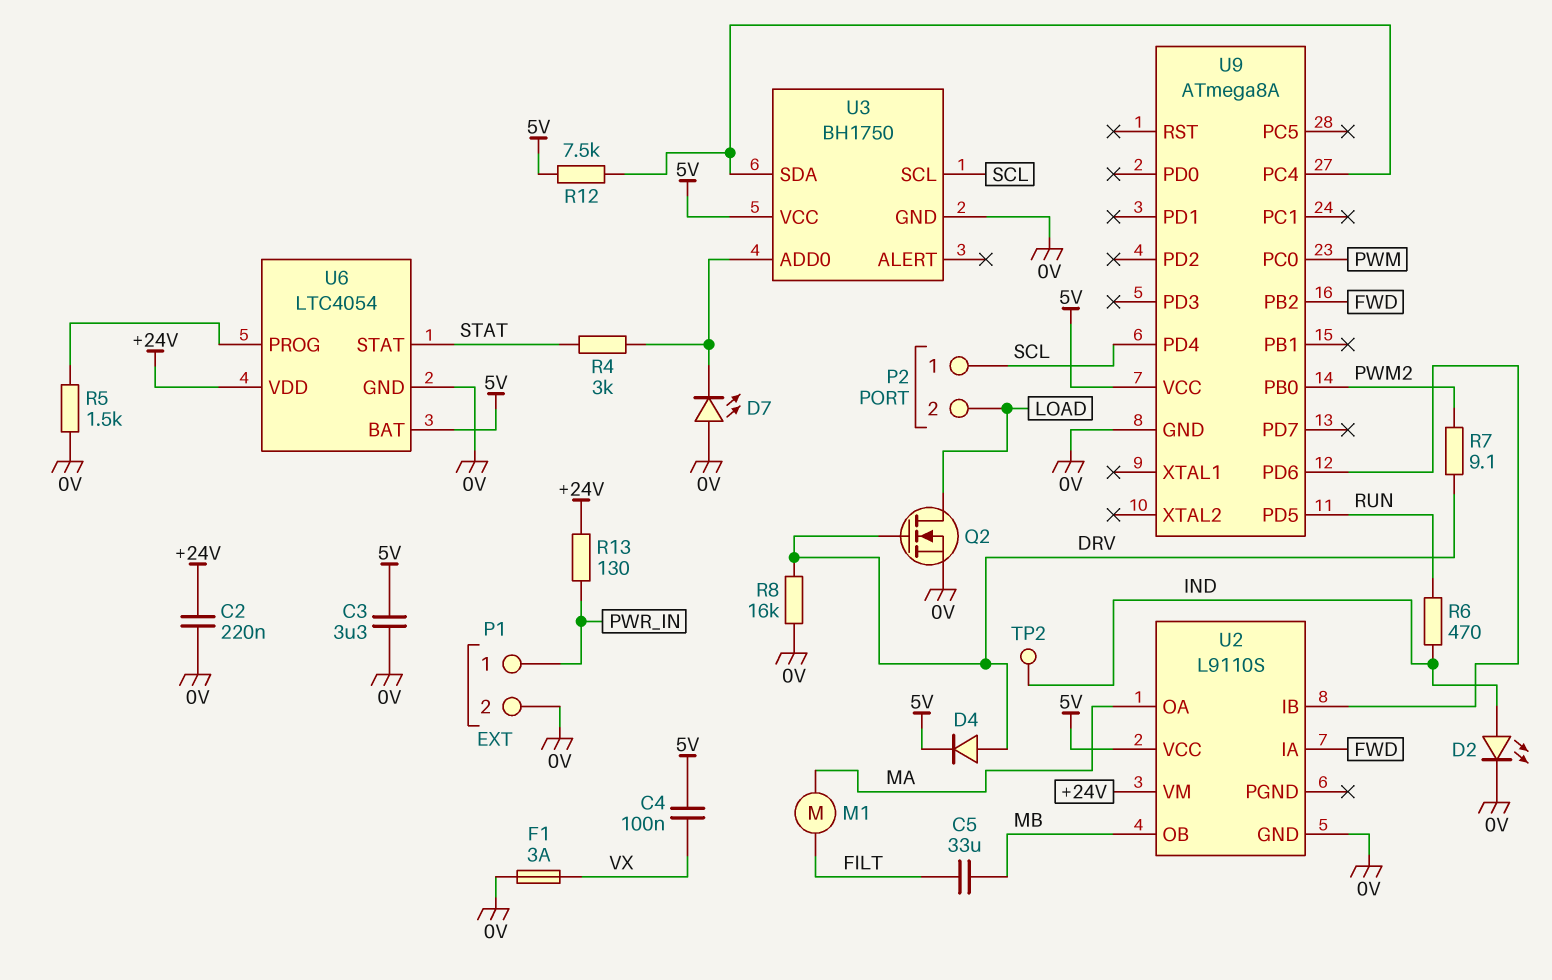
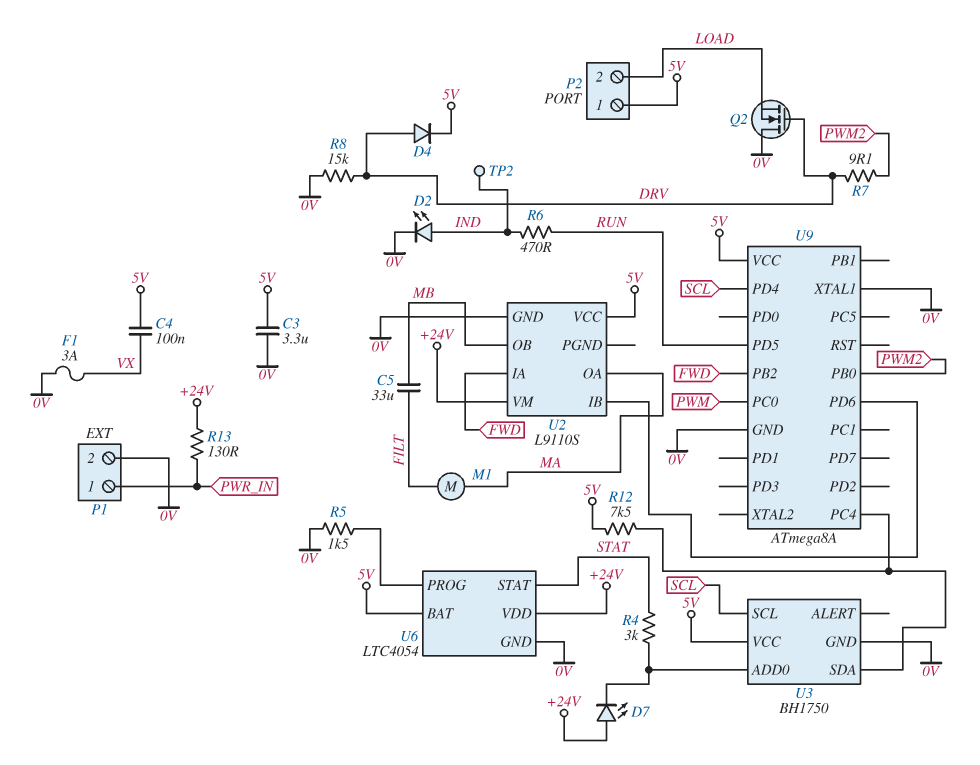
C2: 220nF (+24V, 0V) -> none
D7: LED (A 0V, K U3/ADD0) -> LED (A +24V, K U3/ADD0)
P2 pin 1: SCL -> 5V
Q2: NMOS (G DRV, D LOAD, S 0V) -> NMOS (G DRV, D 0V, S LOAD)
R8: 16k (0V, DRV) -> 15k (0V, DRV)
U9 pin XTAL1: none -> 0V

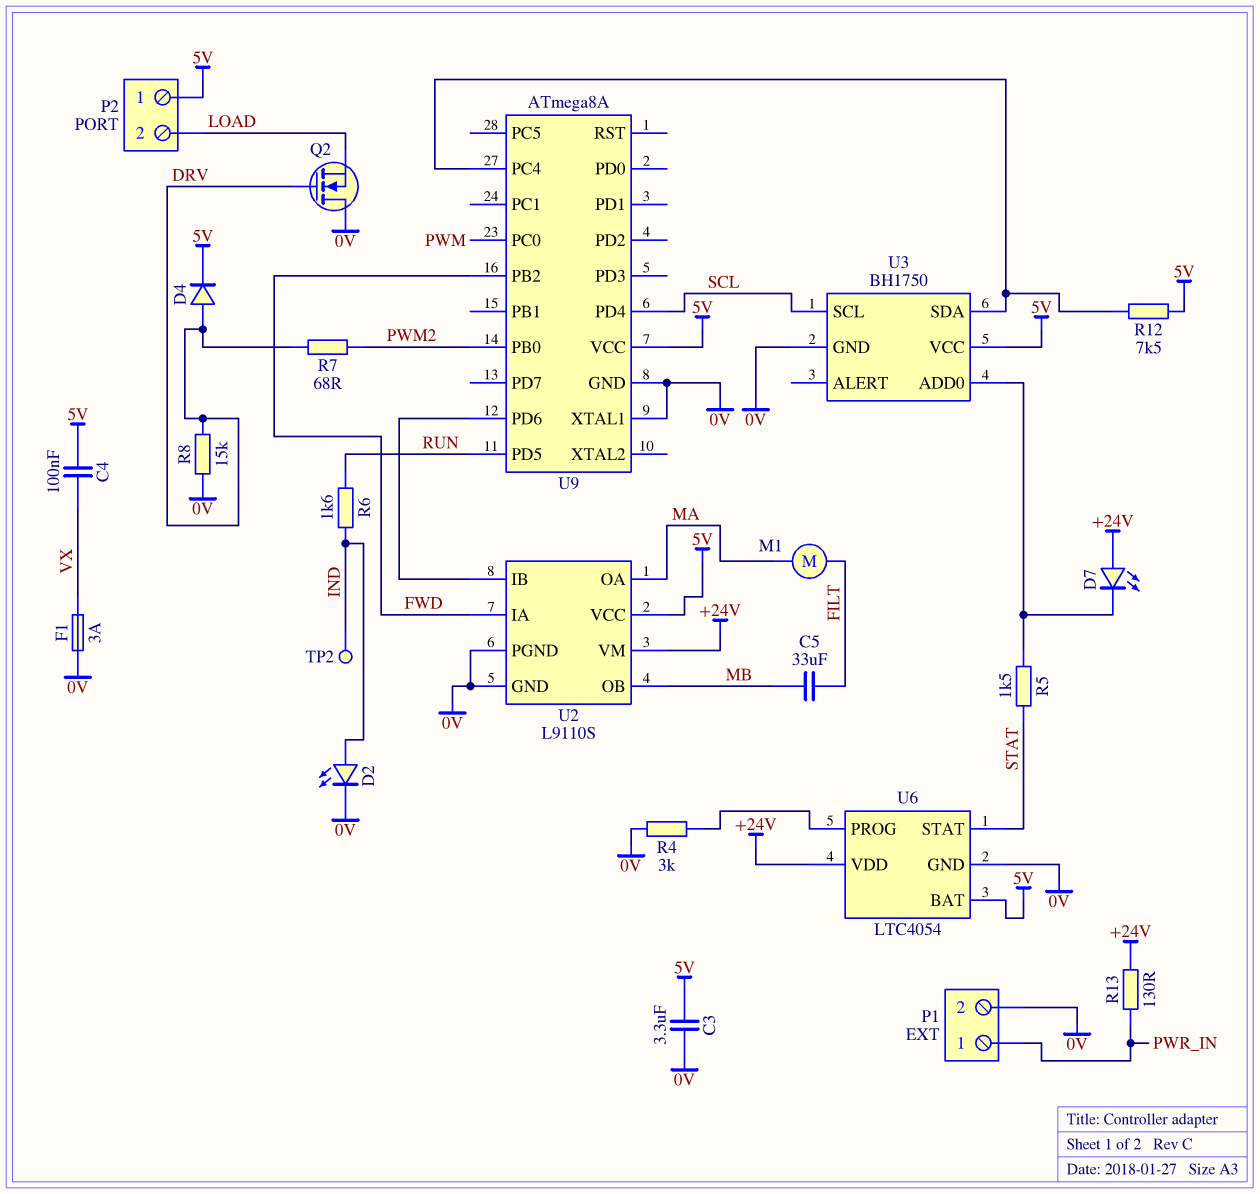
R4: 3k (STAT, U3/ADD0) -> 3k (0V, U6/PROG)
R5: 1.5k (0V, U6/PROG) -> 1.5k (STAT, U3/ADD0)
R6: 470 (IND, RUN) -> 1.6k (IND, RUN)
R7: 9.1 (DRV, PWM2) -> 68 (DRV, PWM2)
U2 pin PGND: none -> 0V

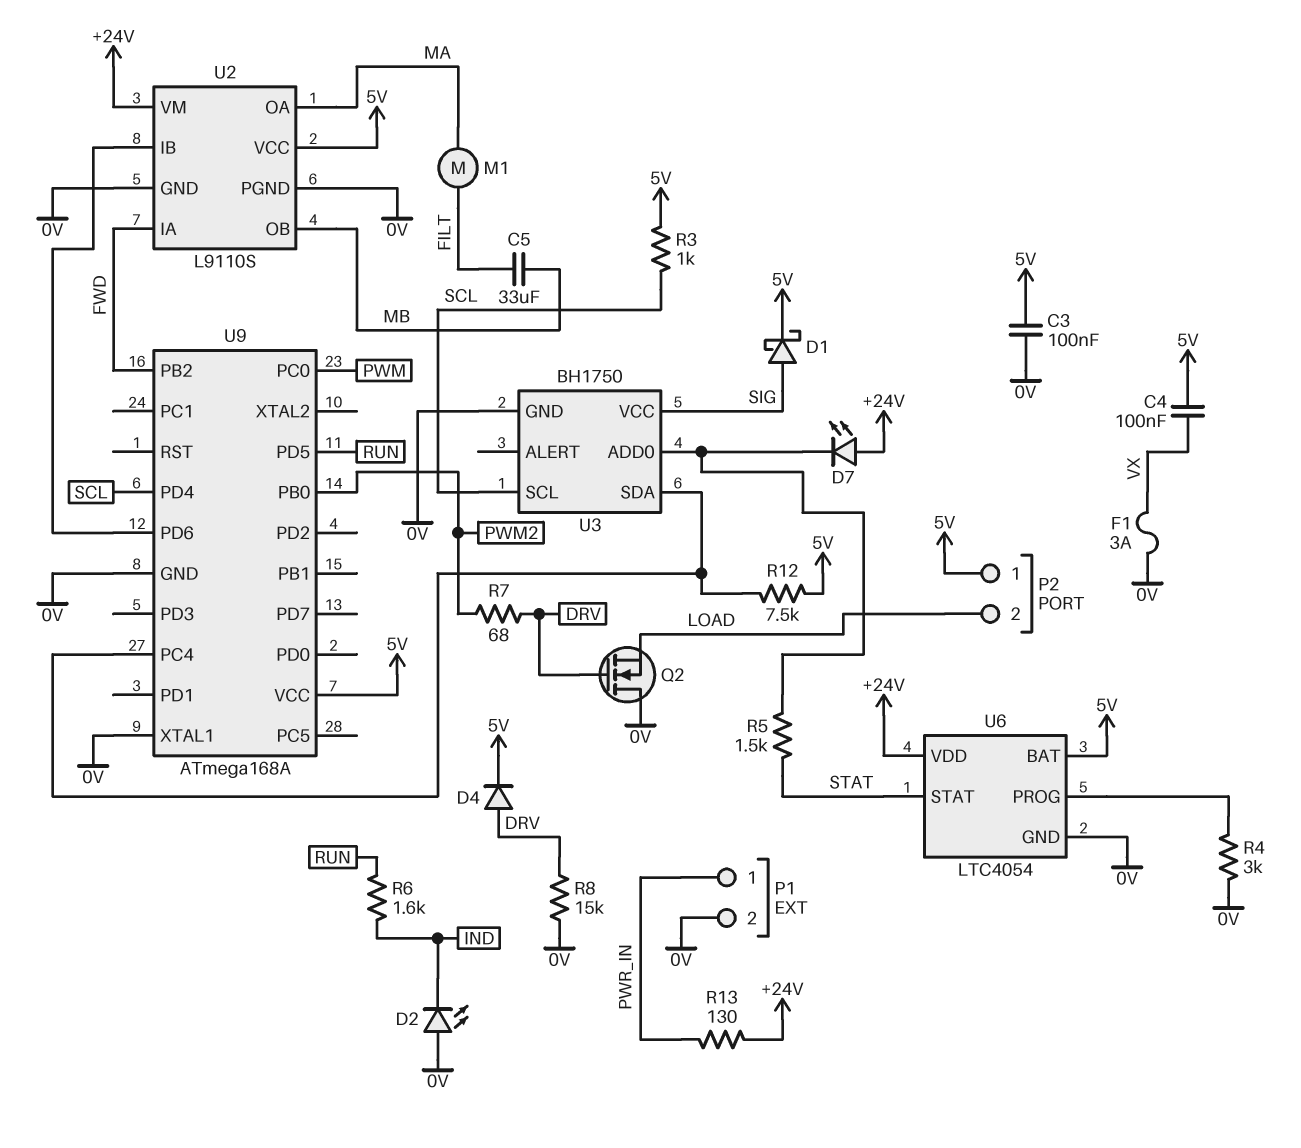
C3: 3.3uF (0V, 5V) -> 100nF (0V, 5V)
D1: none -> schottky (A SIG, K 5V)
D2: LED (A IND, K 0V) -> LED (A 0V, K IND)
R3: none -> 1k (5V, SCL)
TP2: test point (IND) -> none
U3 pin VCC: 5V -> SIG
U9: ATmega8A -> ATmega168A

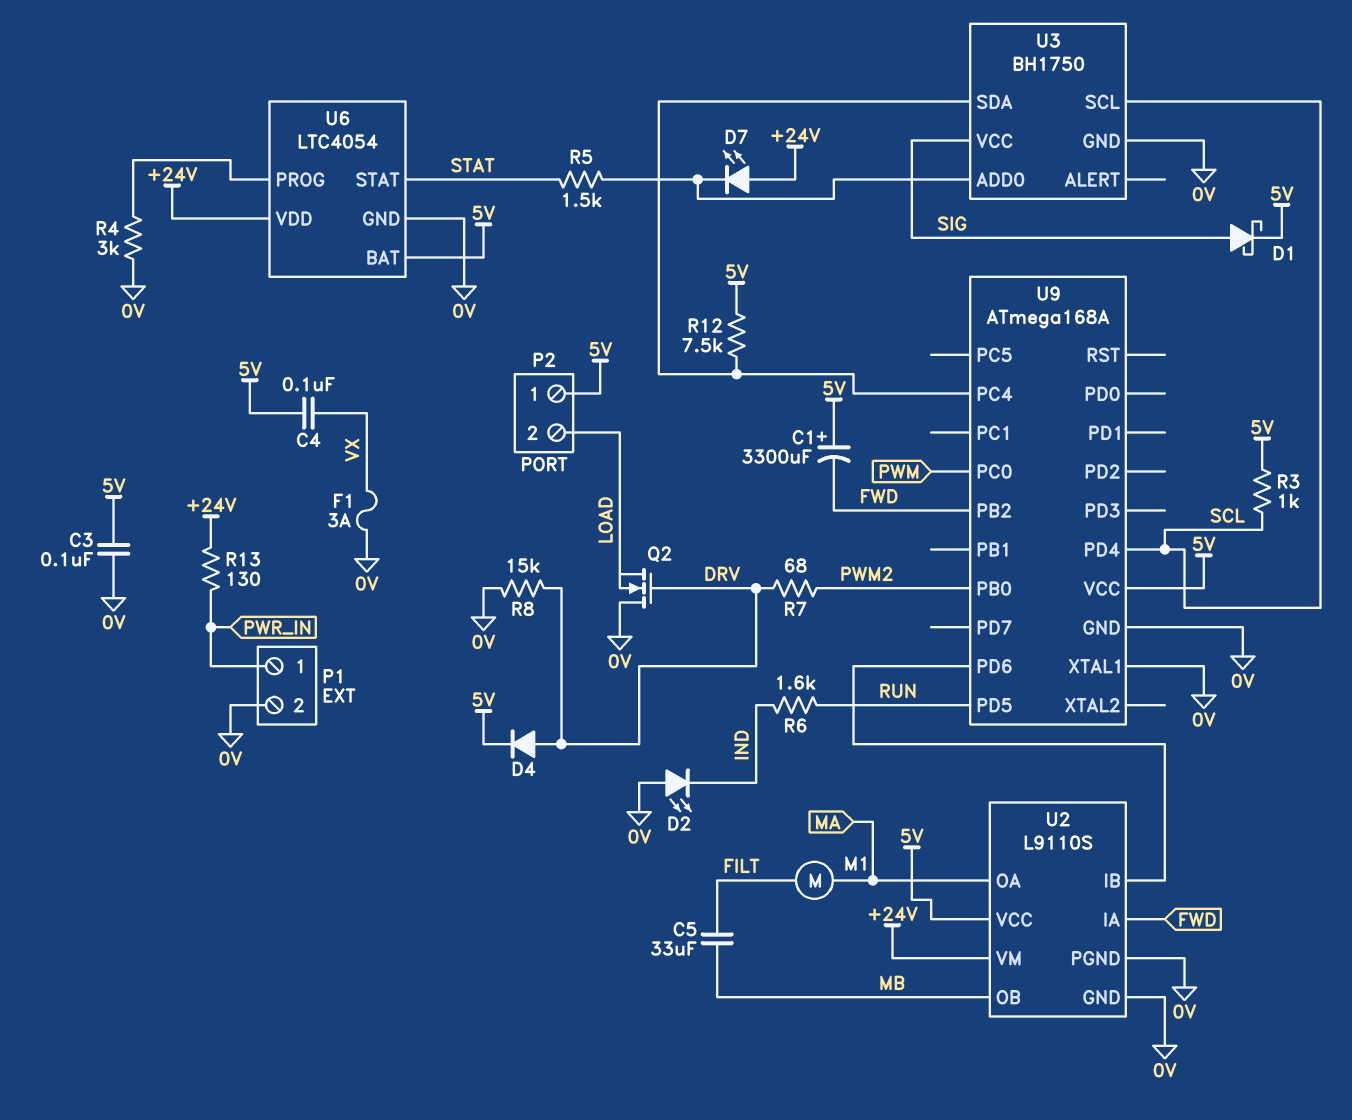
C1: none -> 3300uF (plus 5V, minus FWD)

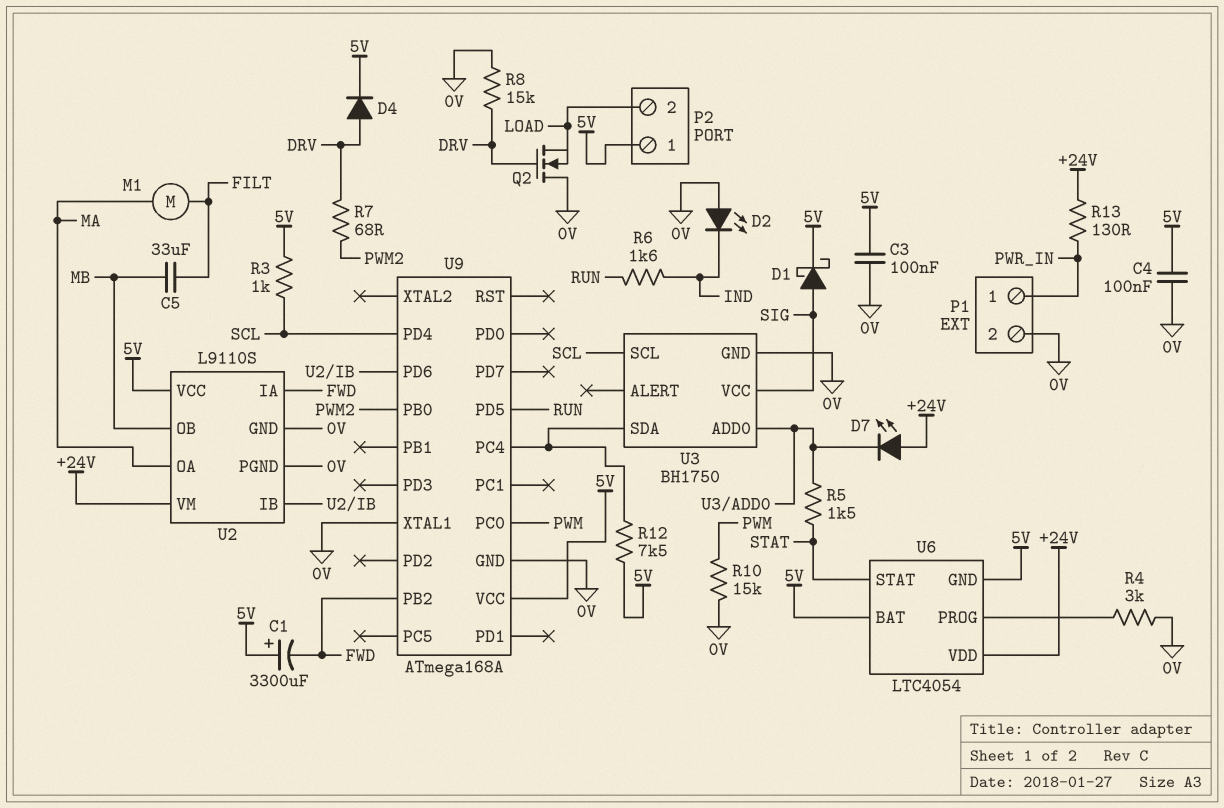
C4: 100nF (5V, VX) -> 100nF (0V, 5V)
F1: 3A (0V, VX) -> none
R10: none -> 15k (0V, PWM)
U6 pin GND: 0V -> 5V

